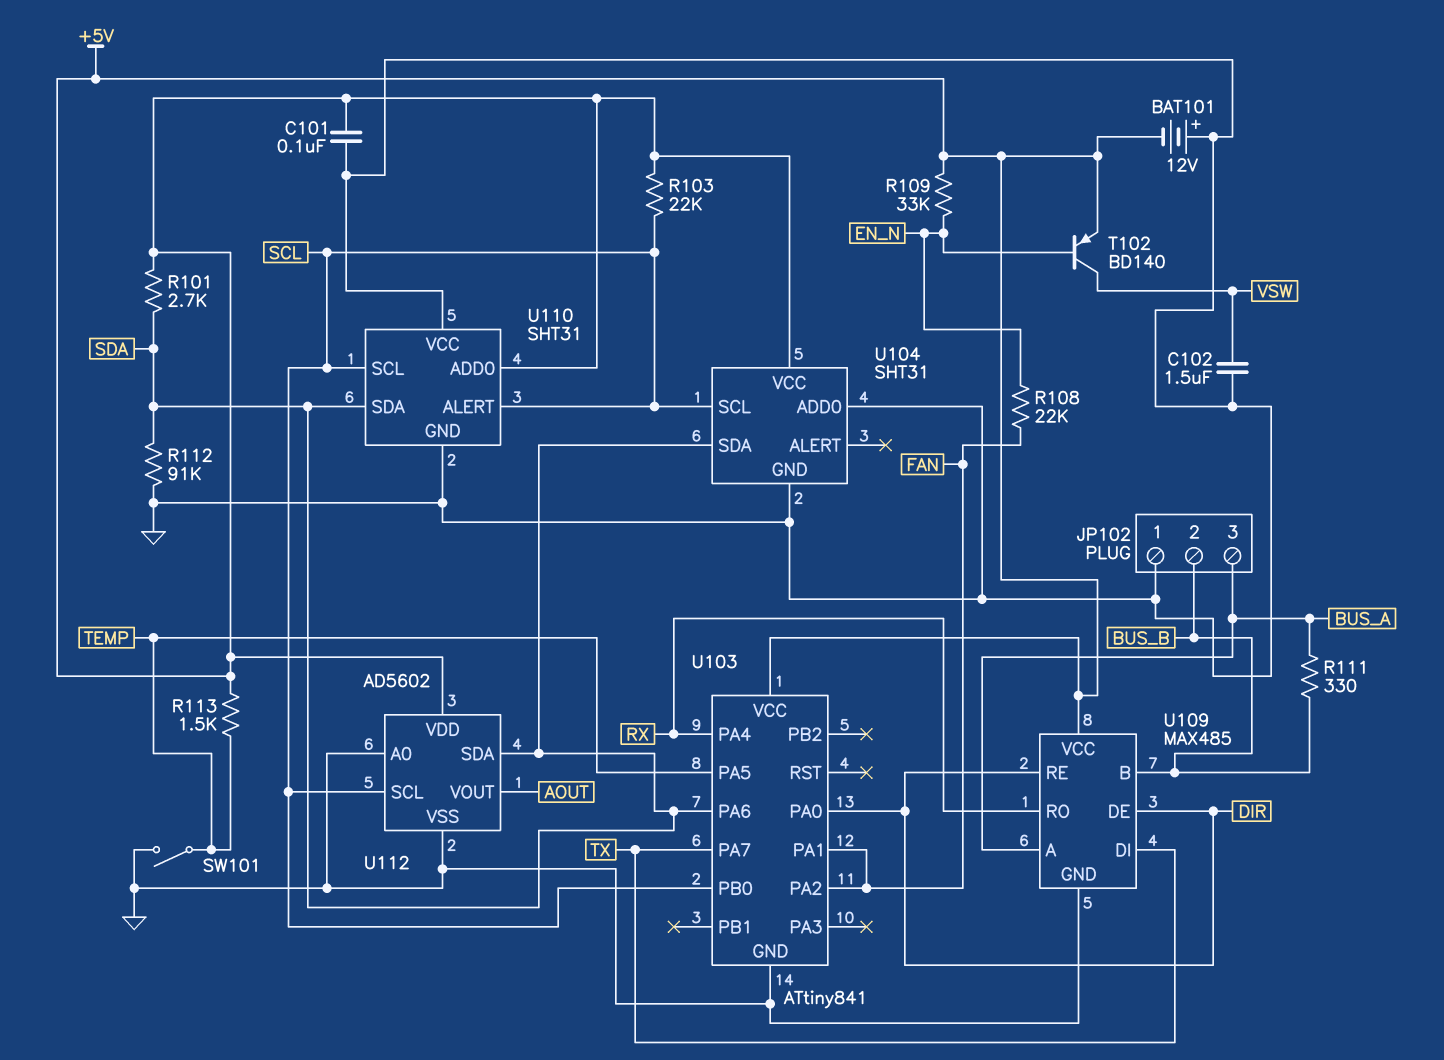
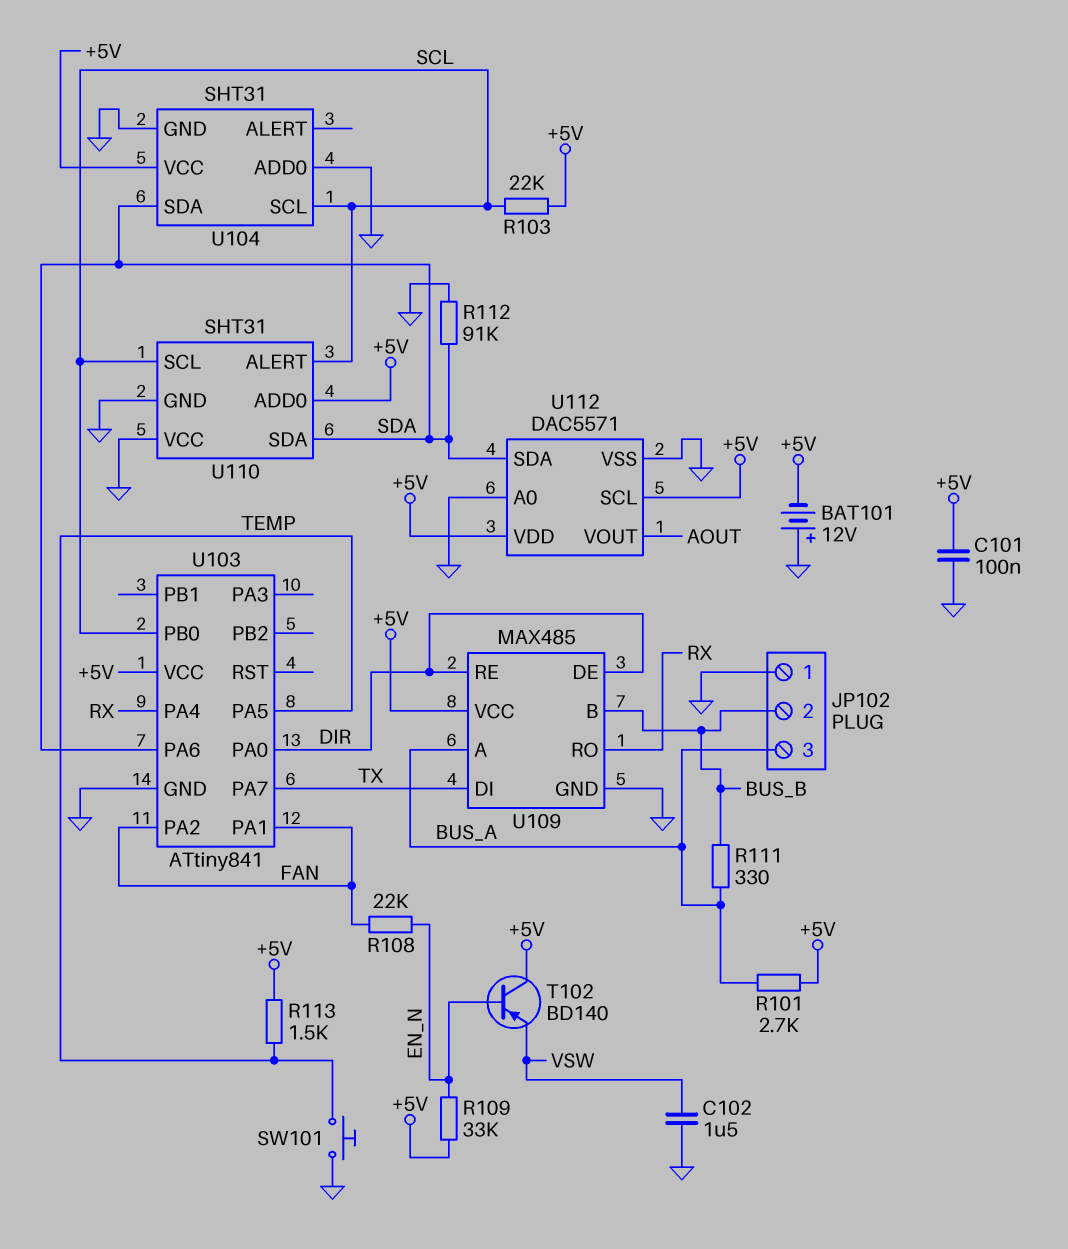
R101: 2.7k (+5V, SDA) -> 2.7k (+5V, BUS_A)
SW101: switch (GND, TEMP) -> button (GND, TEMP)
T102: PNP BD140 (B EN_N, C VSW, E +5V) -> PNP BD140 (B EN_N, C +5V, E VSW)
U112: AD5602 -> DAC5571
U112 pin SCL: SCL -> +5V

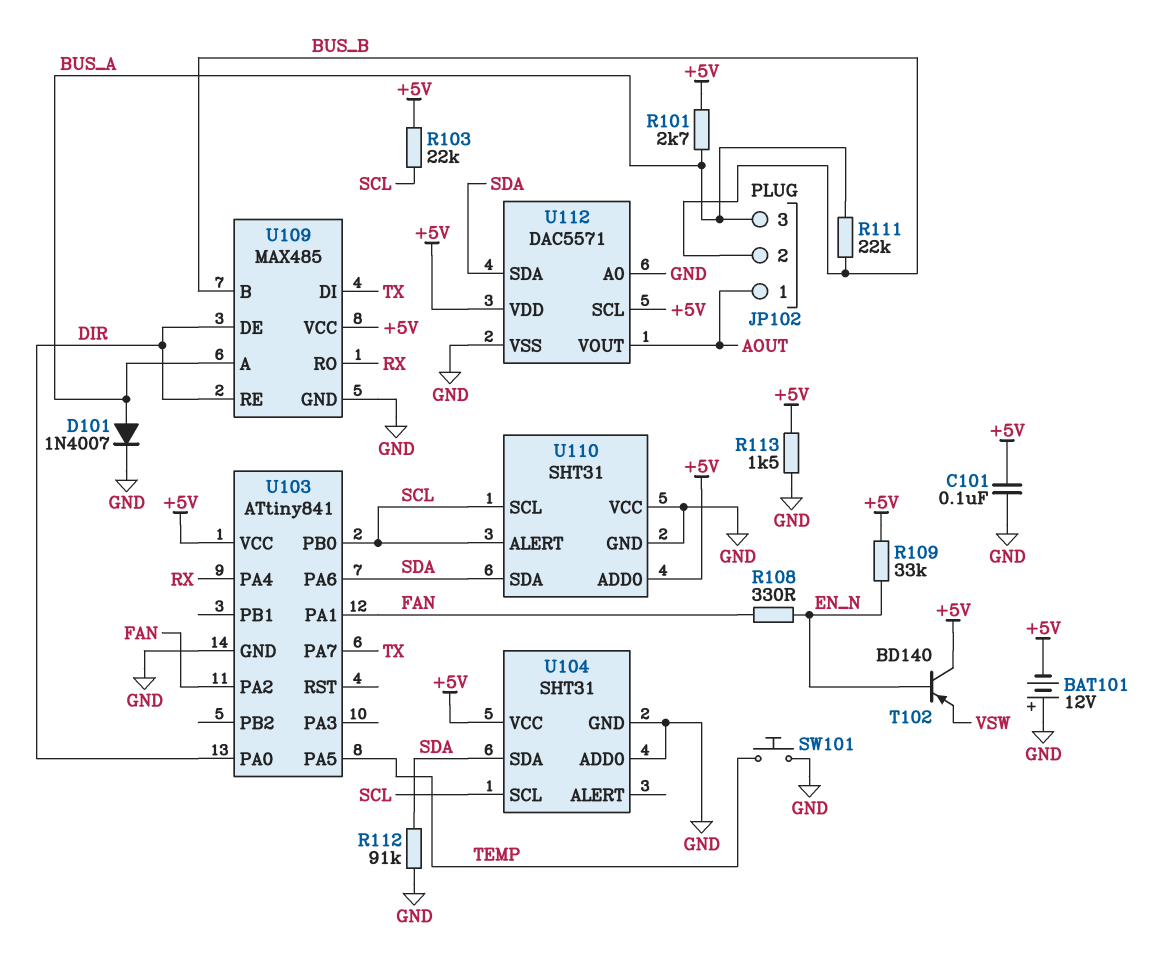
C102: 1.5uF (GND, VSW) -> none
D101: none -> diode 1N4007 (A BUS_A, K GND)
JP102 pin 1: GND -> AOUT
R108: 22k (EN_N, FAN) -> 330 (EN_N, FAN)
R111: 330 (BUS_A, BUS_B) -> 22k (BUS_A, BUS_B)
R113: 1.5k (+5V, TEMP) -> 1.5k (+5V, GND)

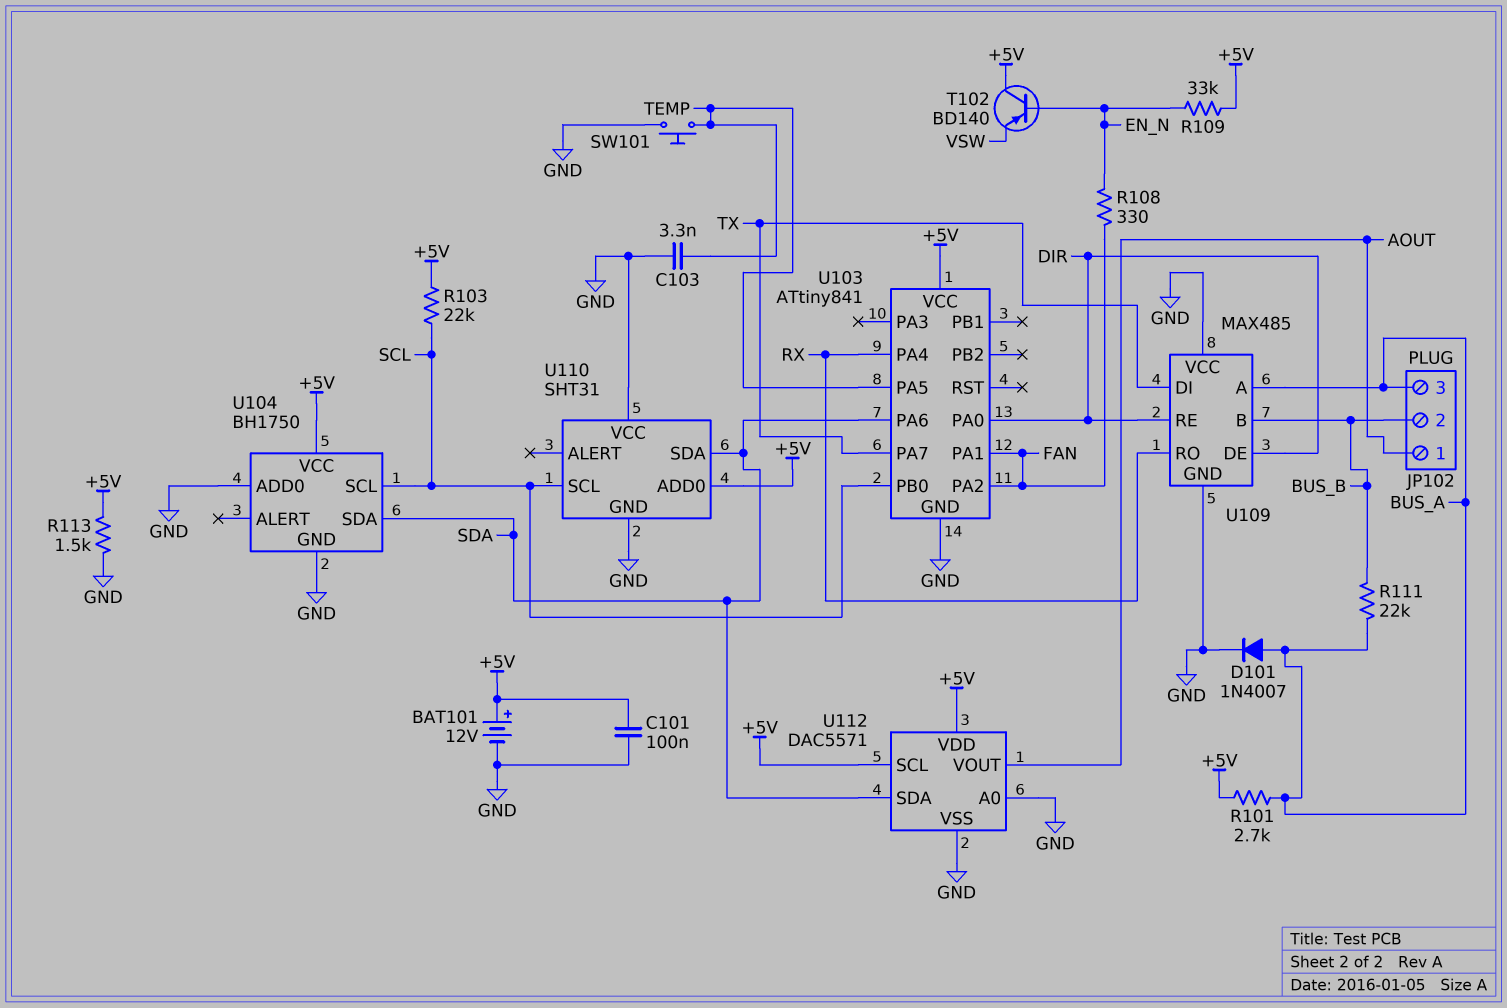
BAT101: 12V (plus GND, minus +5V) -> 12V (plus +5V, minus GND)
C103: none -> 3.3nF (GND, TEMP)
R112: 91k (GND, SDA) -> none
U104: SHT31 -> BH1750
U109 pin VCC: +5V -> GND
U110 pin ALERT: SCL -> none

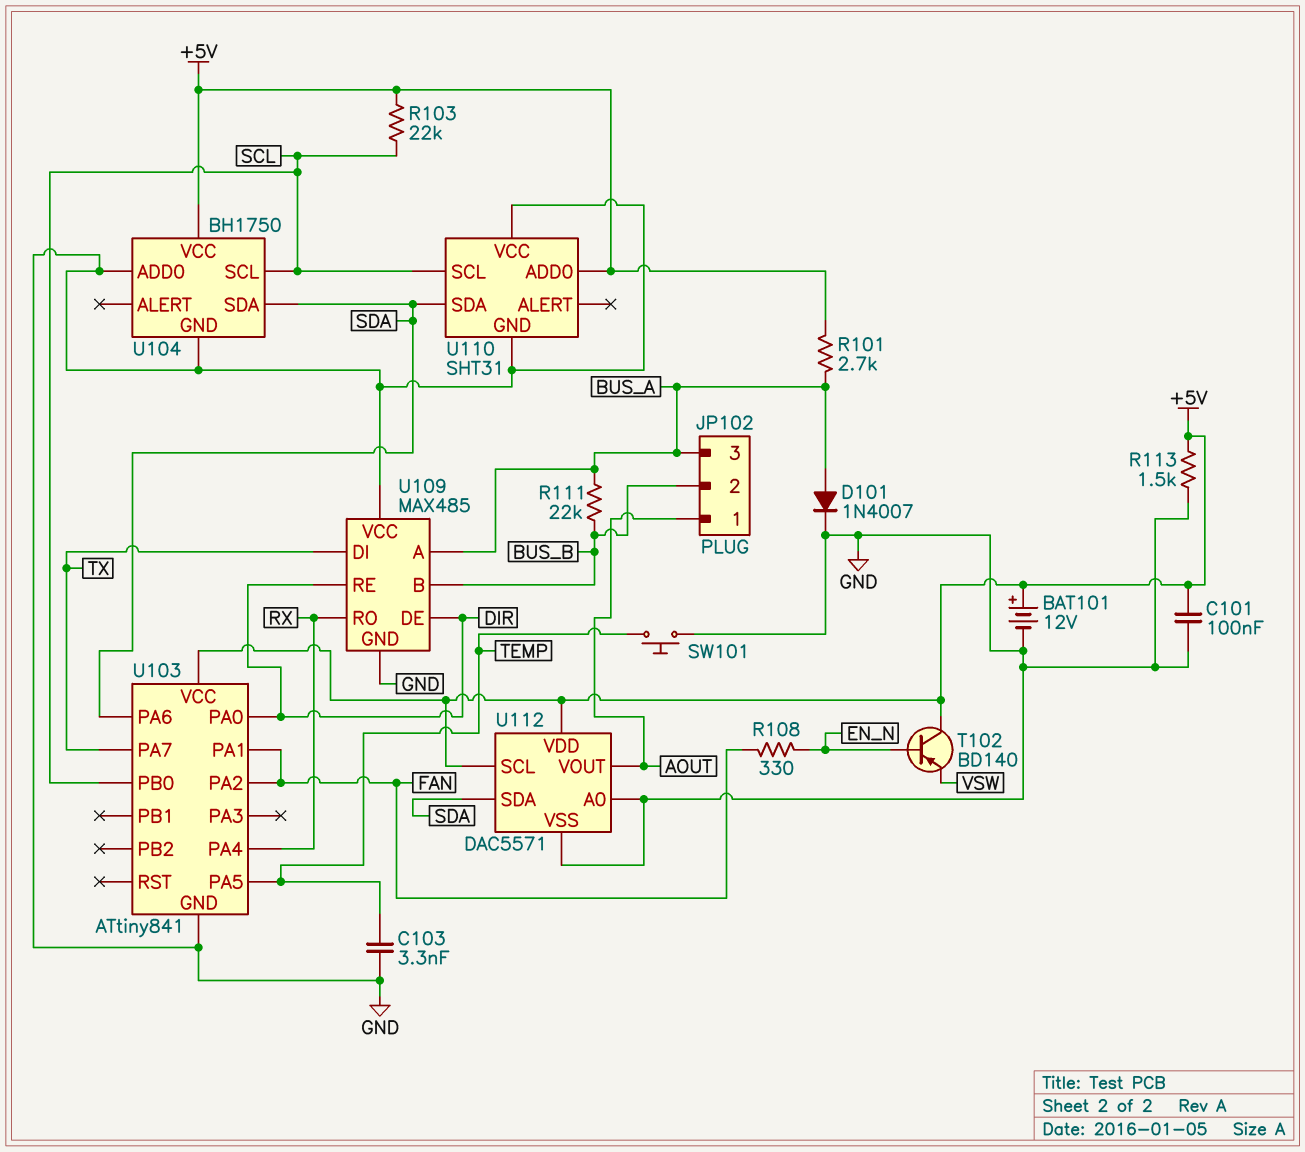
R109: 33k (+5V, EN_N) -> none

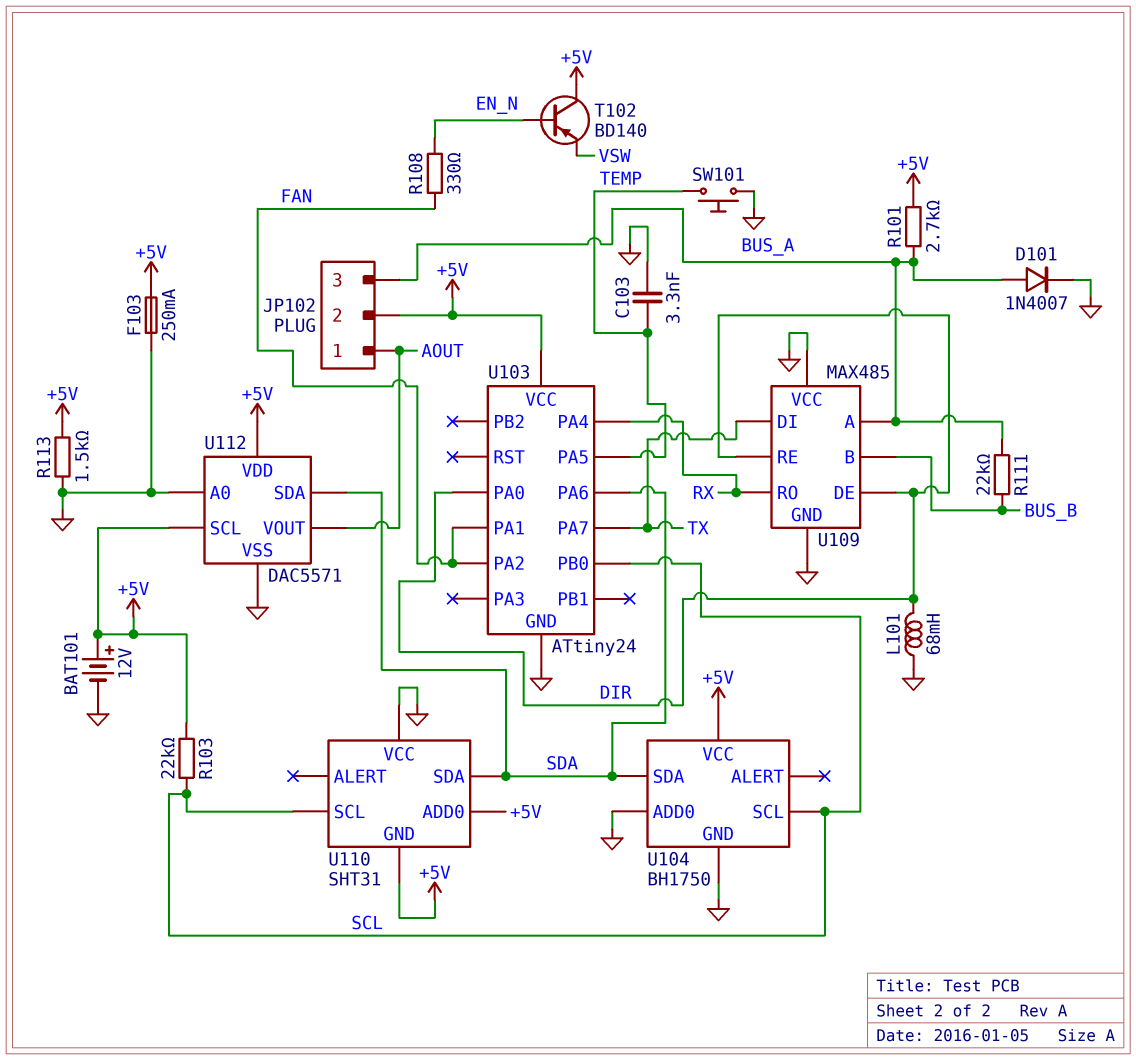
C101: 100nF (+5V, GND) -> none
F103: none -> 250mA (+5V, GND)
JP102 pin 2: BUS_B -> +5V
L101: none -> 68mH (DIR, GND)
U103: ATtiny841 -> ATtiny24
U110 pin GND: GND -> +5V

